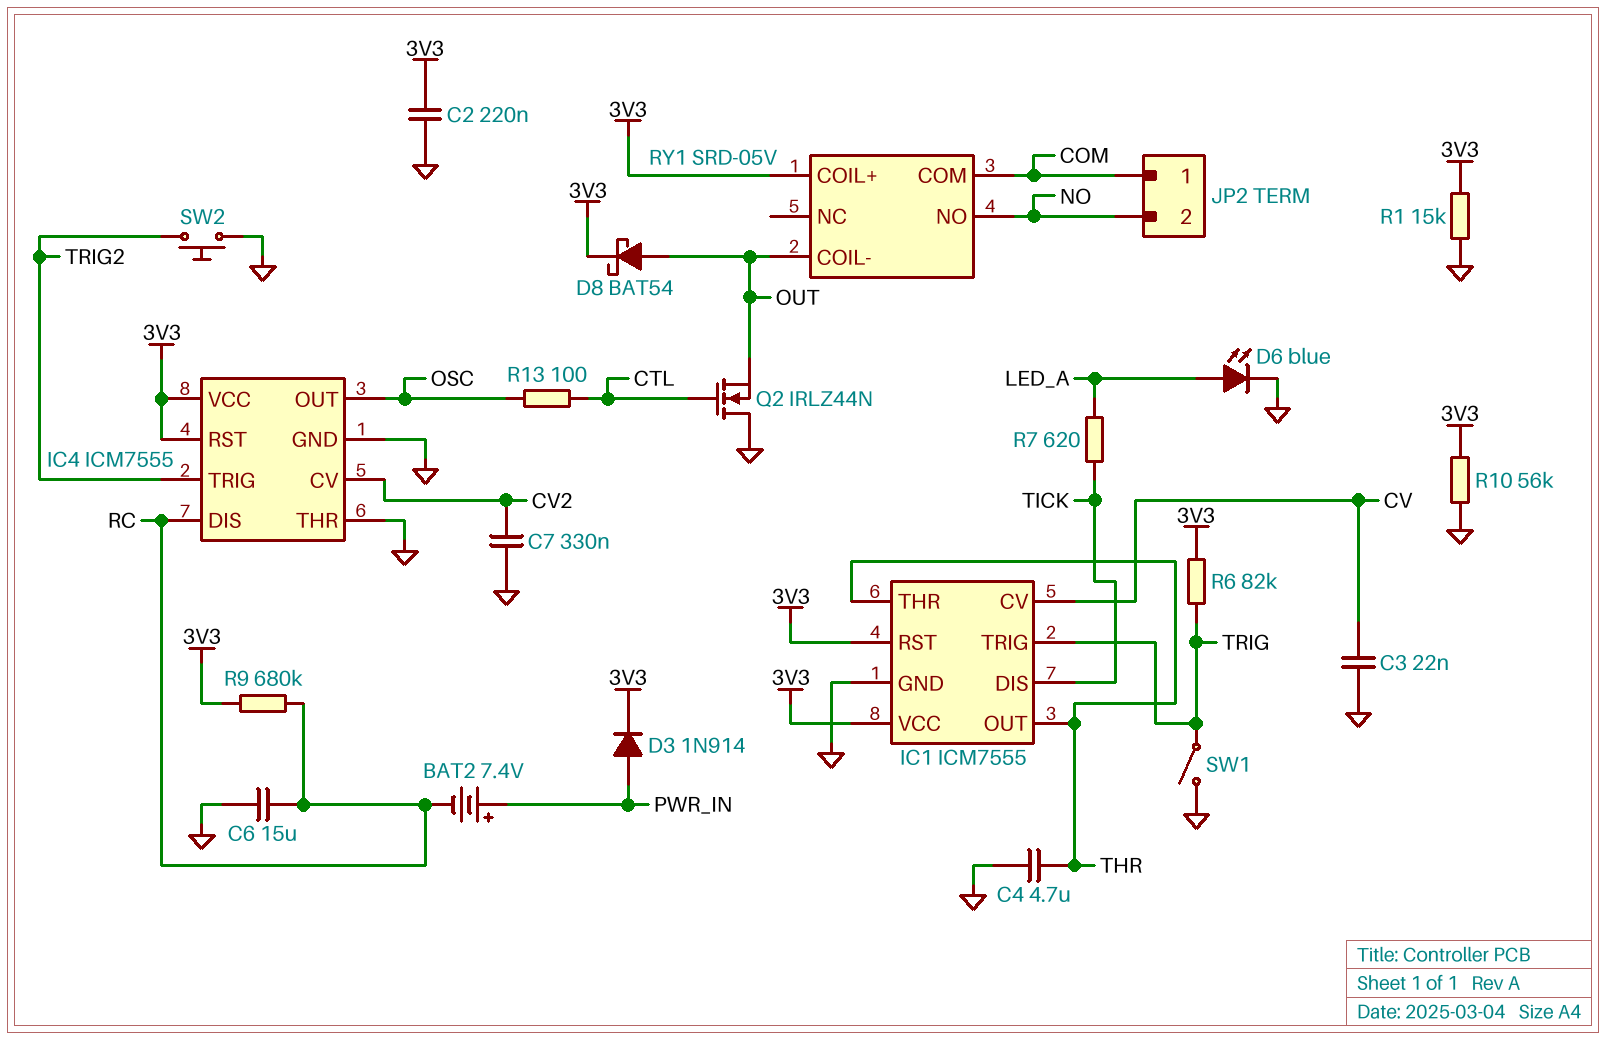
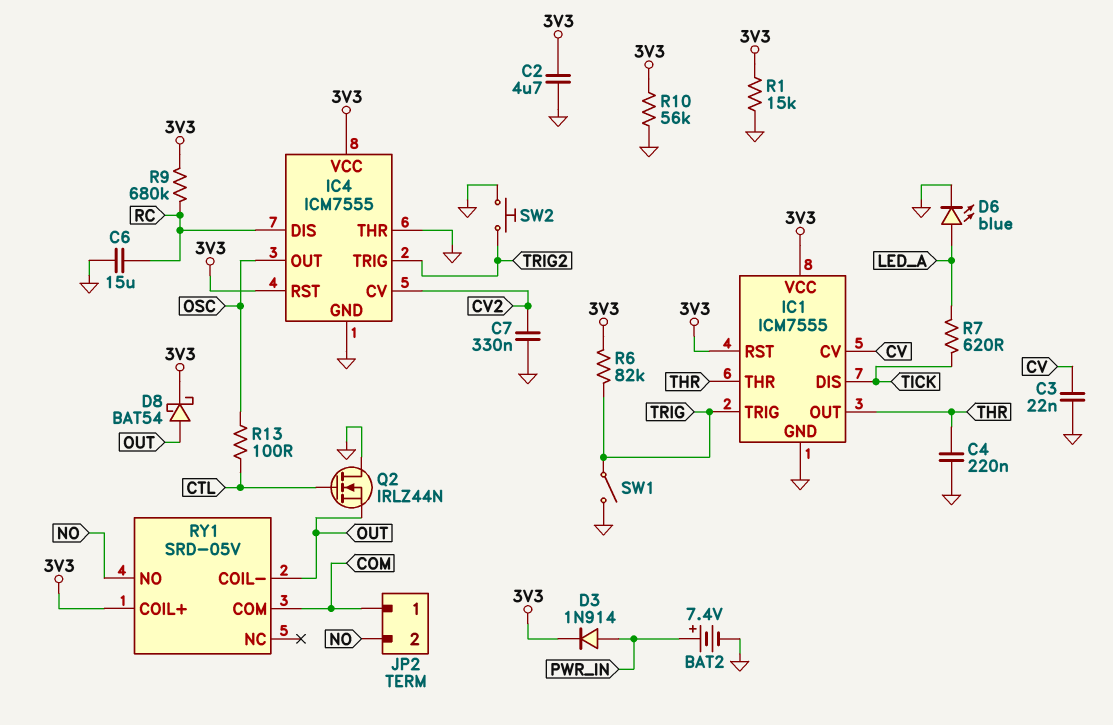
BAT2: 7.4V (plus PWR_IN, minus RC) -> 7.4V (plus PWR_IN, minus GND)
C2: 220nF (3V3, GND) -> 4.7uF (3V3, GND)
C4: 4.7uF (GND, THR) -> 220nF (GND, THR)

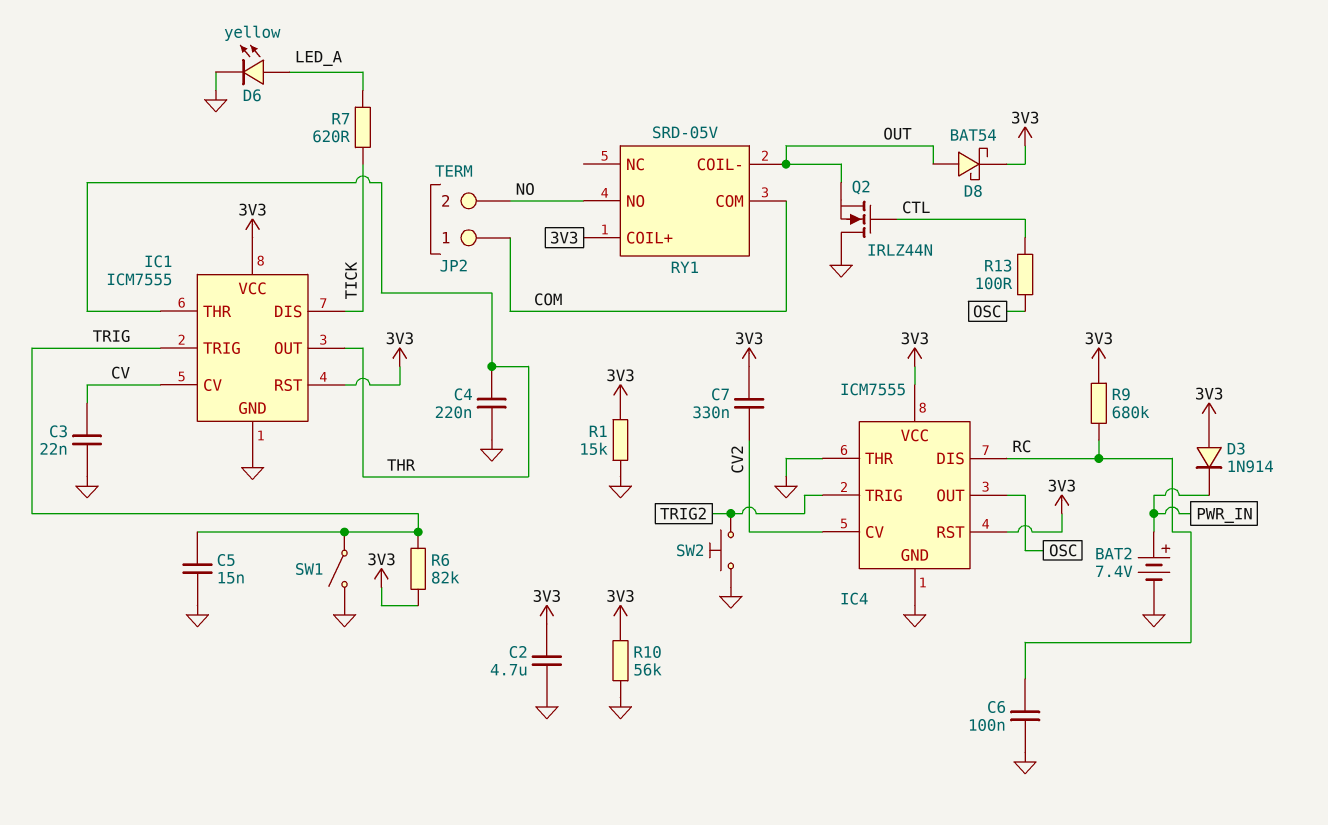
C5: none -> 15nF (GND, TRIG)
C6: 15uF (GND, RC) -> 100nF (GND, RC)
C7: 330nF (CV2, GND) -> 330nF (3V3, CV2)
D3: diode 1N914 (A PWR_IN, K 3V3) -> diode 1N914 (A 3V3, K PWR_IN)
D6: LED blue (A LED_A, K GND) -> LED yellow (A LED_A, K GND)

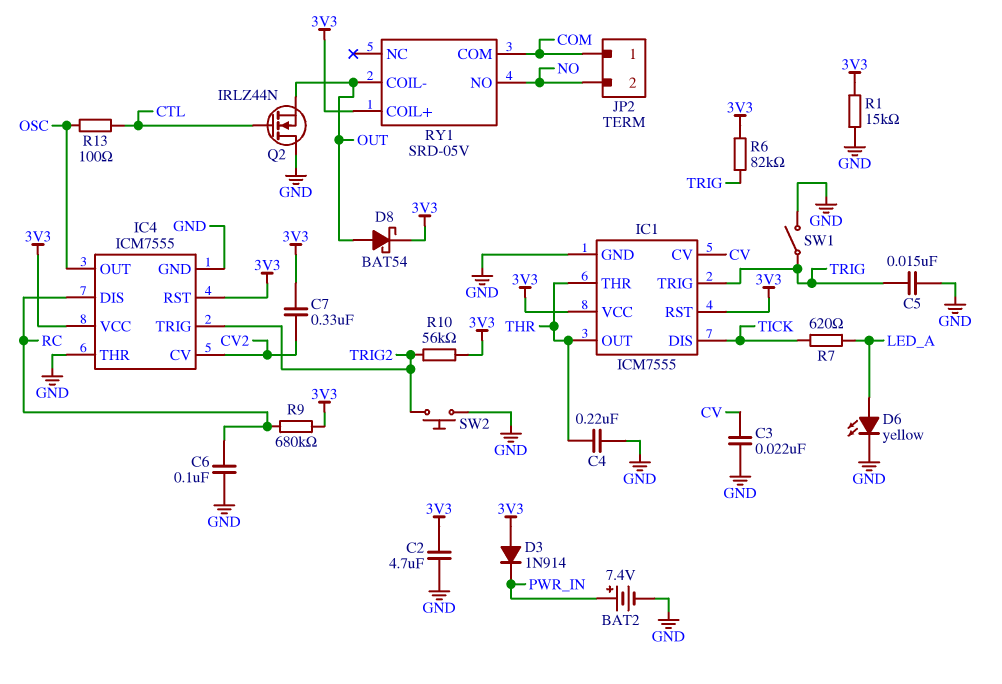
R10: 56k (3V3, GND) -> 56k (3V3, TRIG2)

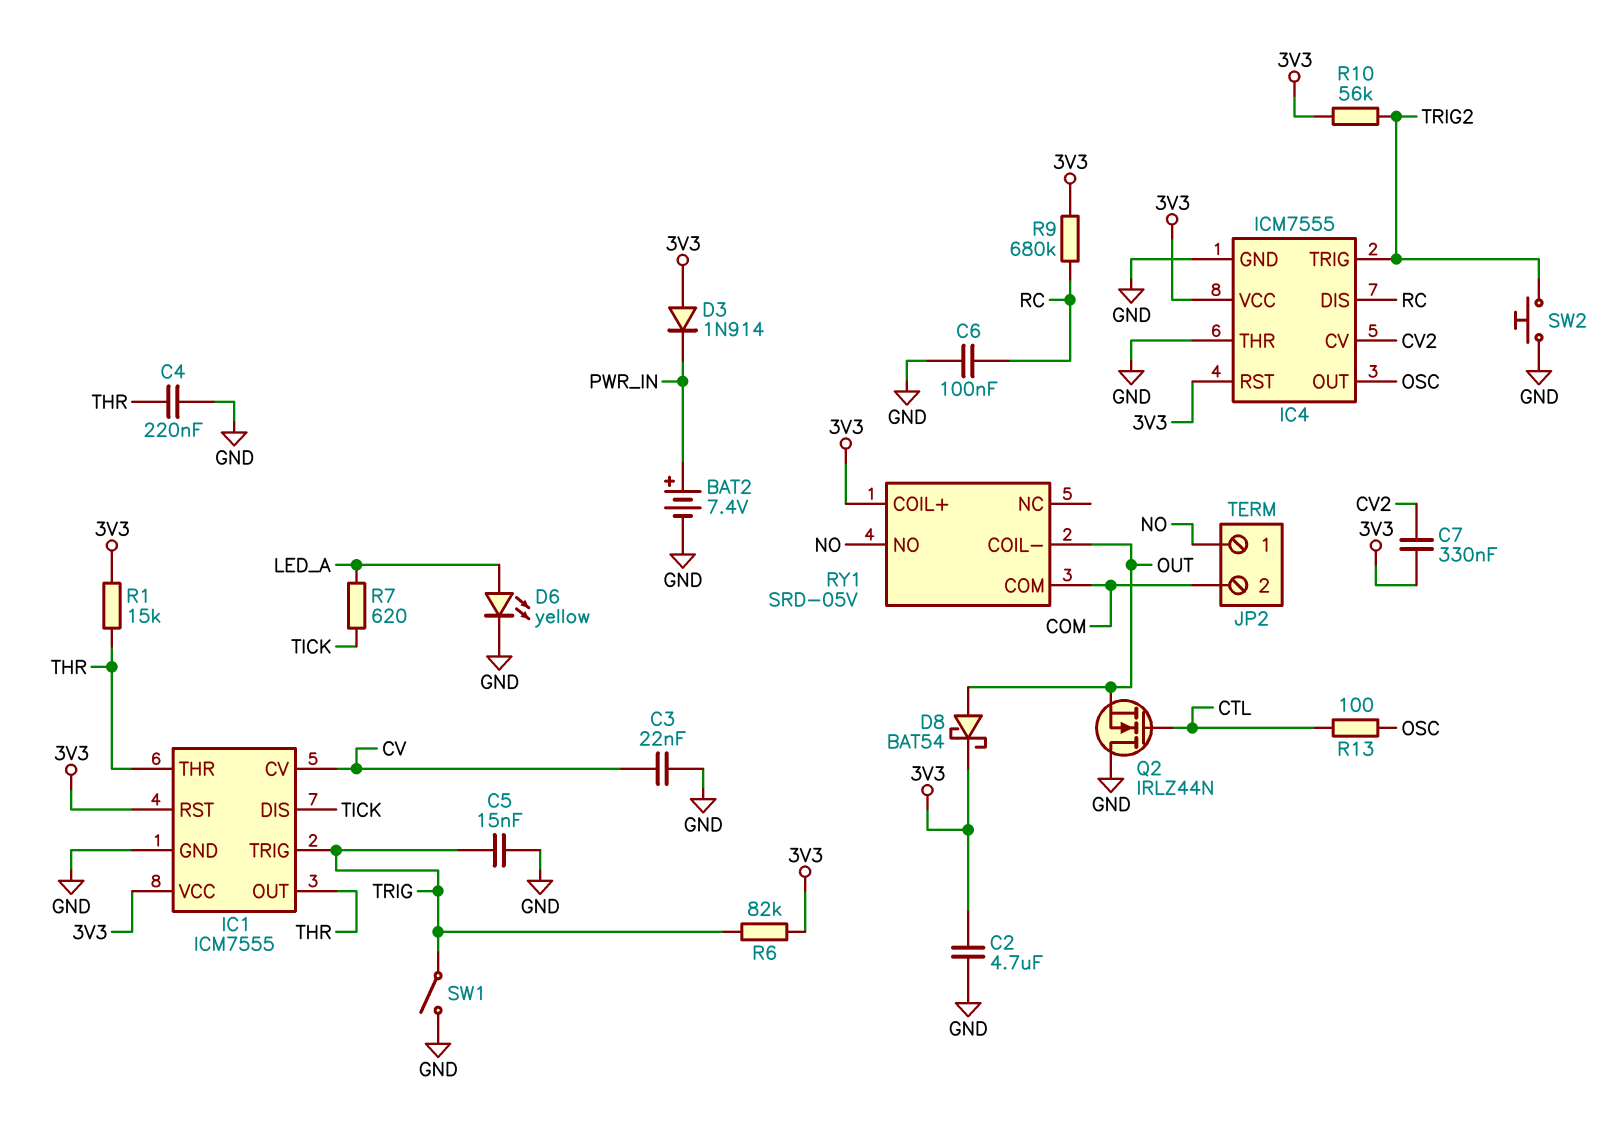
JP2 pin 1: COM -> NO
JP2 pin 2: NO -> COM
R1: 15k (3V3, GND) -> 15k (3V3, THR)

